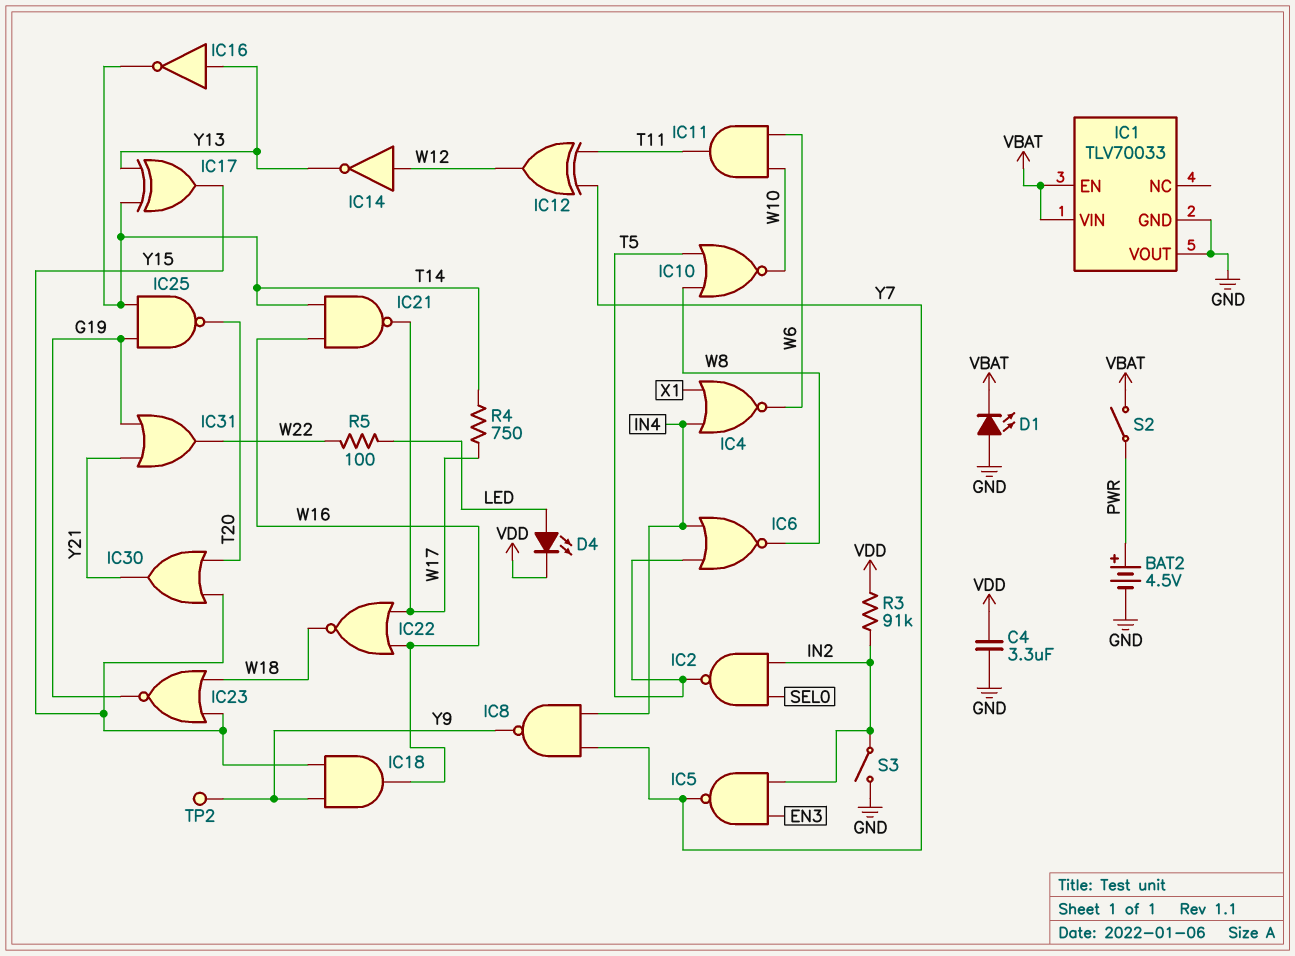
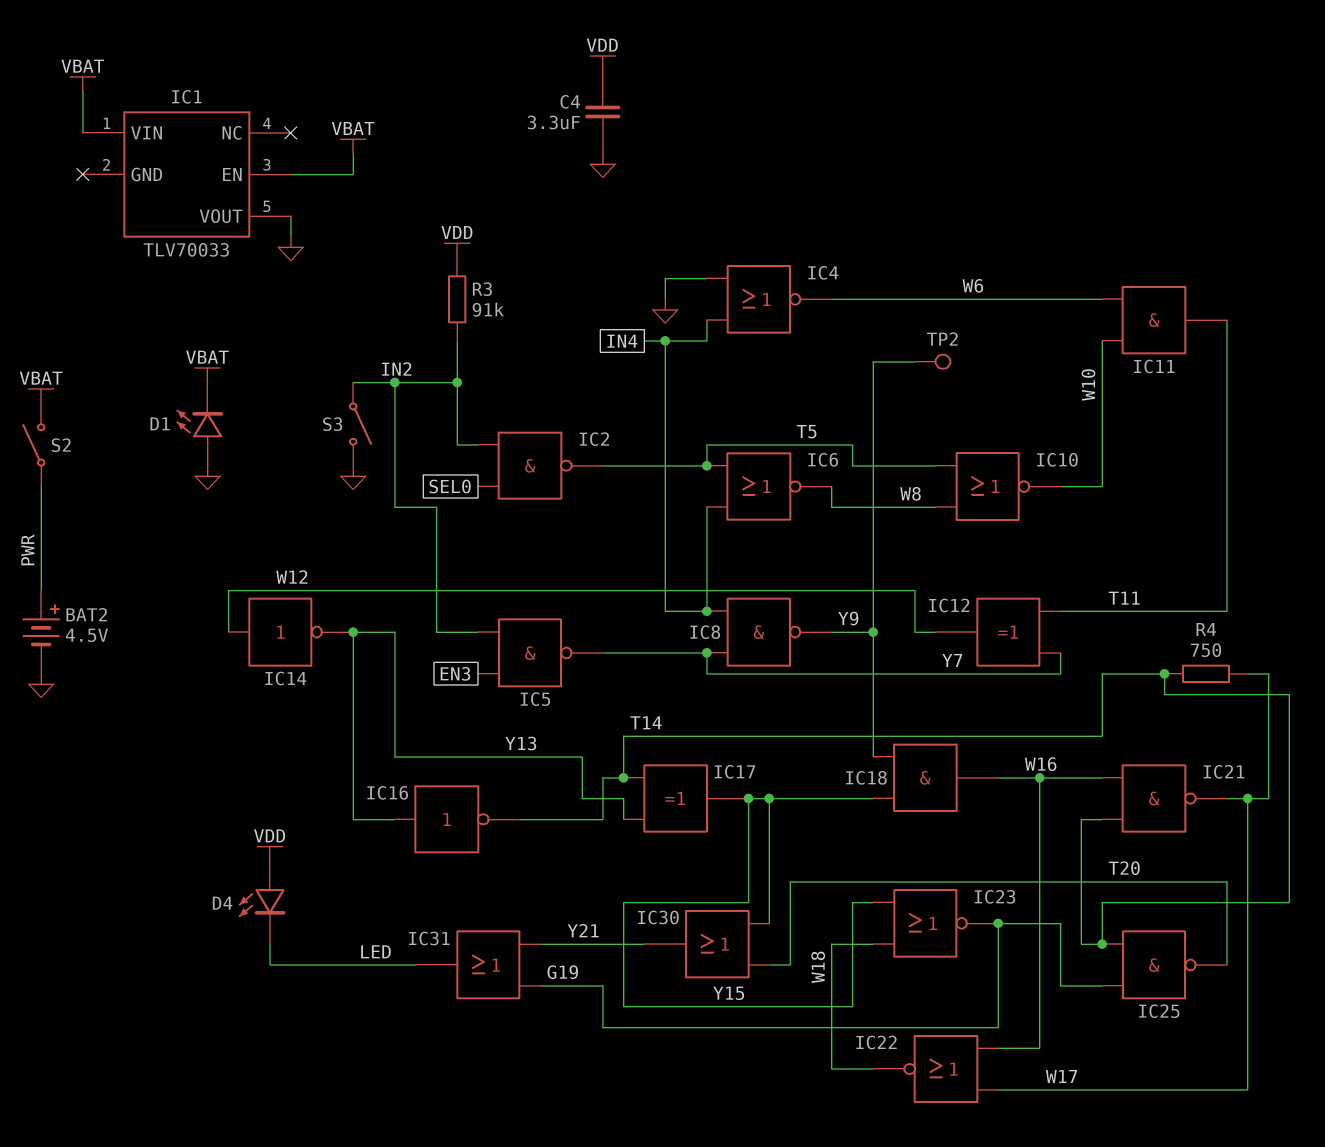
D4: LED (A LED, K VDD) -> LED (A VDD, K LED)
IC1 pin GND: GND -> none
IC4: NOR (in IN4, in X1, out W6) -> NOR (in GND, in IN4, out W6)
IC31: OR (in G19, in Y21, out W22) -> OR (in G19, in Y21, out LED)
R5: 100 (LED, W22) -> none

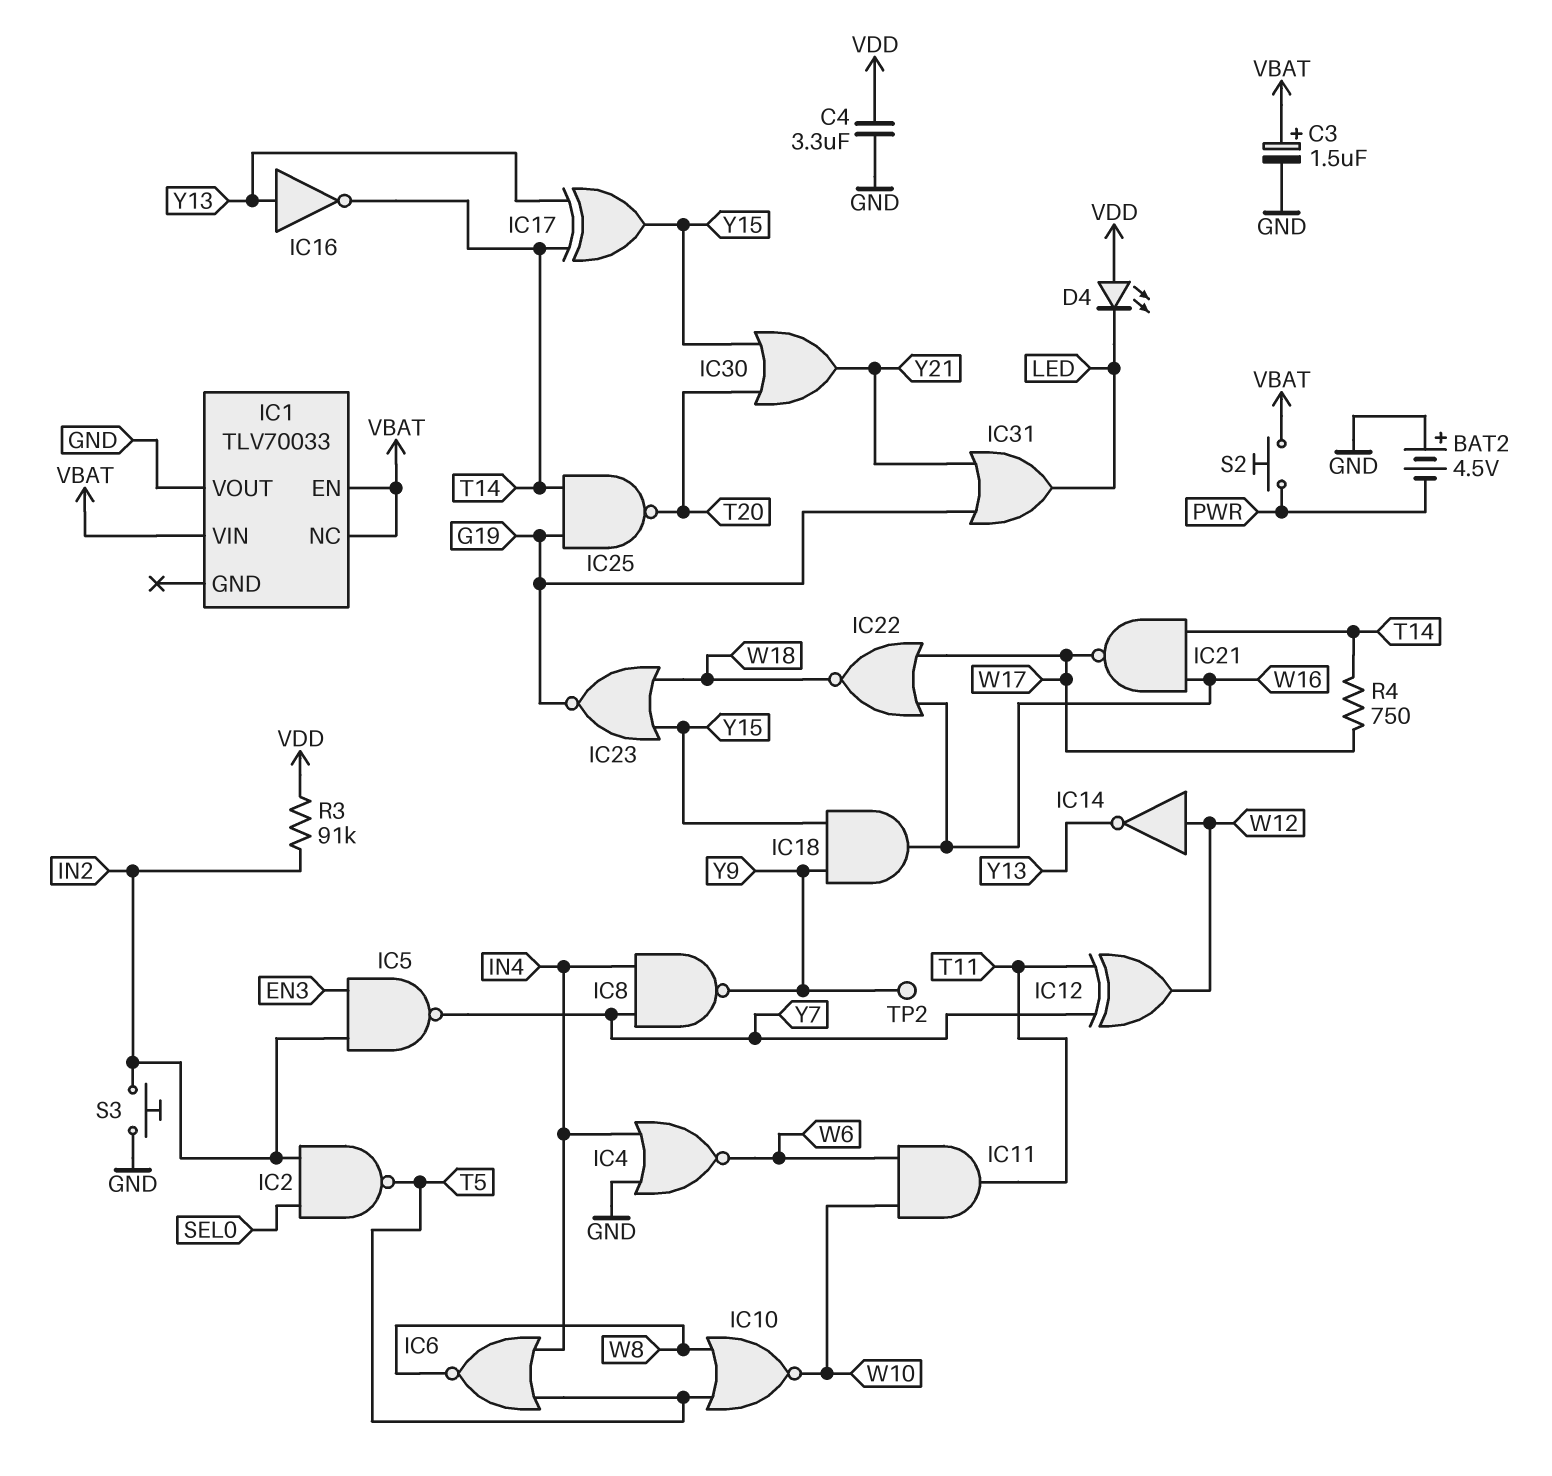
BAT2: 4.5V (plus PWR, minus GND) -> 4.5V (plus GND, minus PWR)
C3: none -> 1.5uF (plus VBAT, minus GND)
D1: LED (A GND, K VBAT) -> none
IC1 pin NC: none -> VBAT
S2: switch (PWR, VBAT) -> button (PWR, VBAT)
S3: switch (GND, IN2) -> button (GND, IN2)

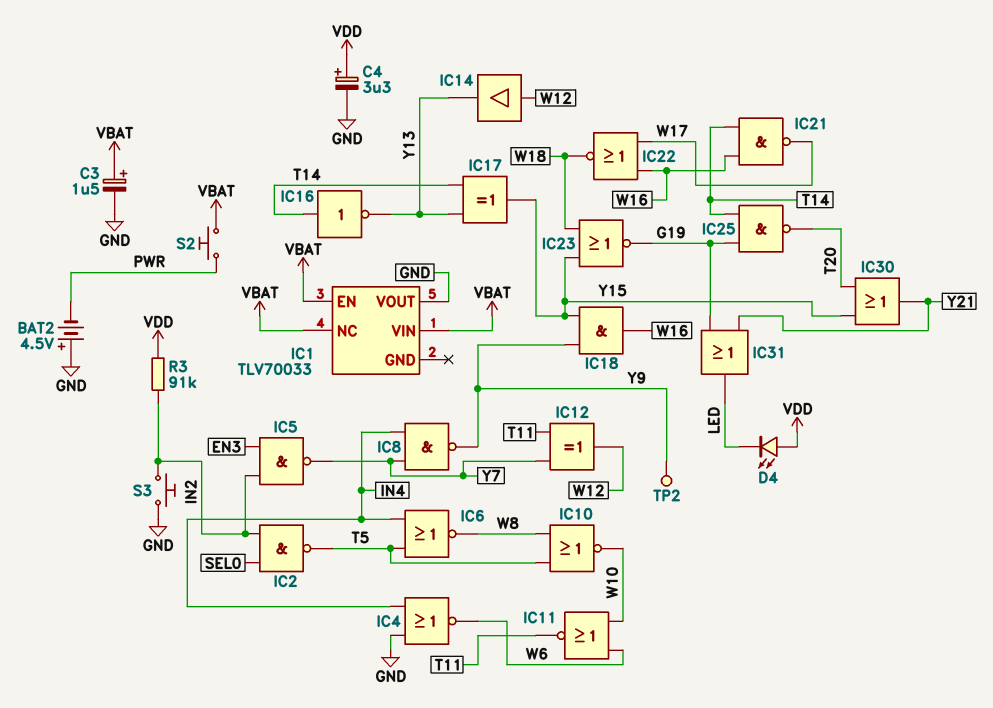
C4: 3.3uF (GND, VDD) -> 3.3uF (plus VDD, minus GND)
IC11: AND (in W6, in W10, out T11) -> NOR (in W6, in W10, out T11)
IC14: NOT (in W12, out Y13) -> buffer (in W12, out Y13)
IC16: NOT (in Y13, out T14) -> NOT (in T14, out Y13)
R4: 750 (T14, W17) -> none

